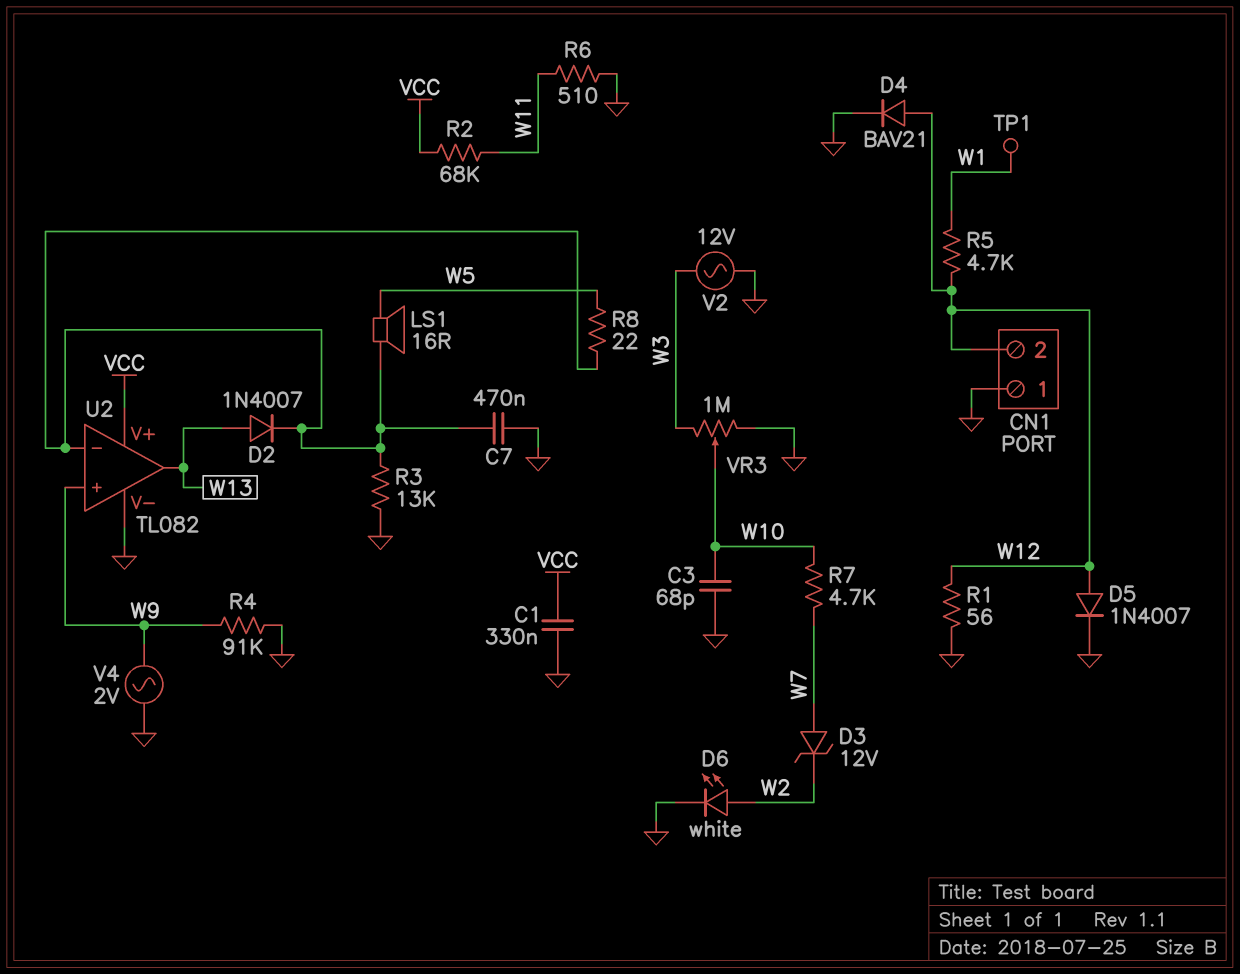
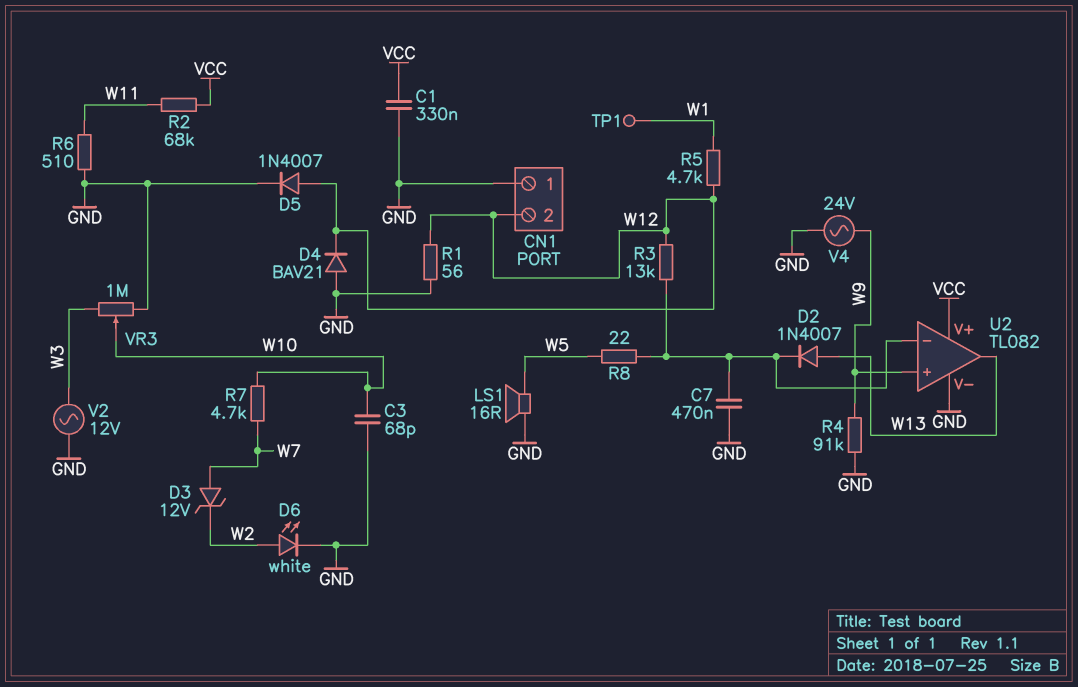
D4: diode BAV21 (A W12, K GND) -> diode BAV21 (A GND, K W12)
LS1: speaker 16R (U2/in-, W5) -> speaker 16R (GND, W5)
R3: 13k (GND, U2/in-) -> 13k (U2/in-, W12)
V4: AC 2V (GND, W9) -> AC 24V (GND, W9)

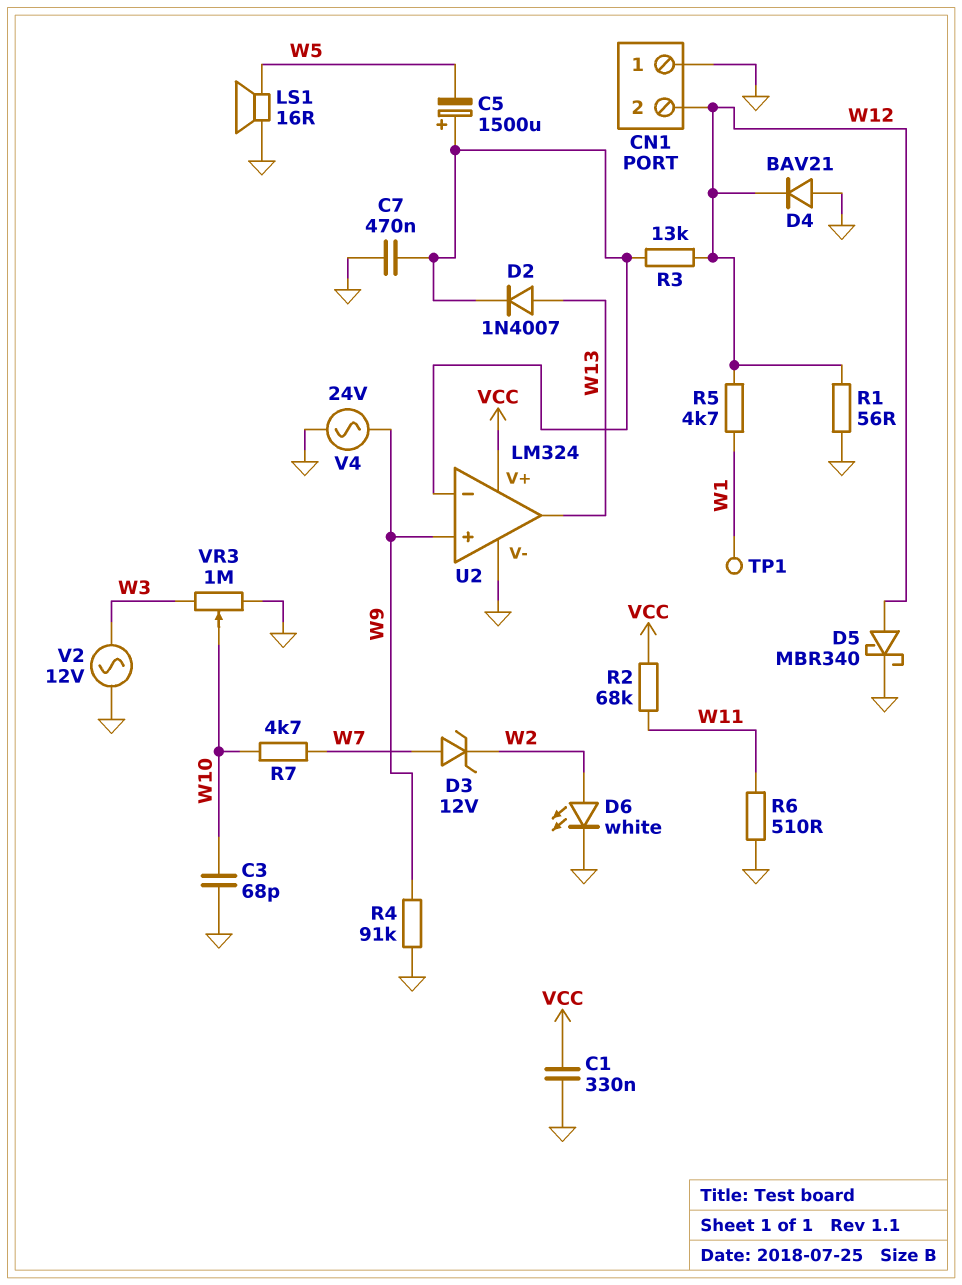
C5: none -> 1500uF (plus U2/in-, minus W5)
D5: diode 1N4007 (A W12, K GND) -> schottky MBR340 (A W12, K GND)
R8: 22 (U2/in-, W5) -> none
U2: TL082 -> LM324

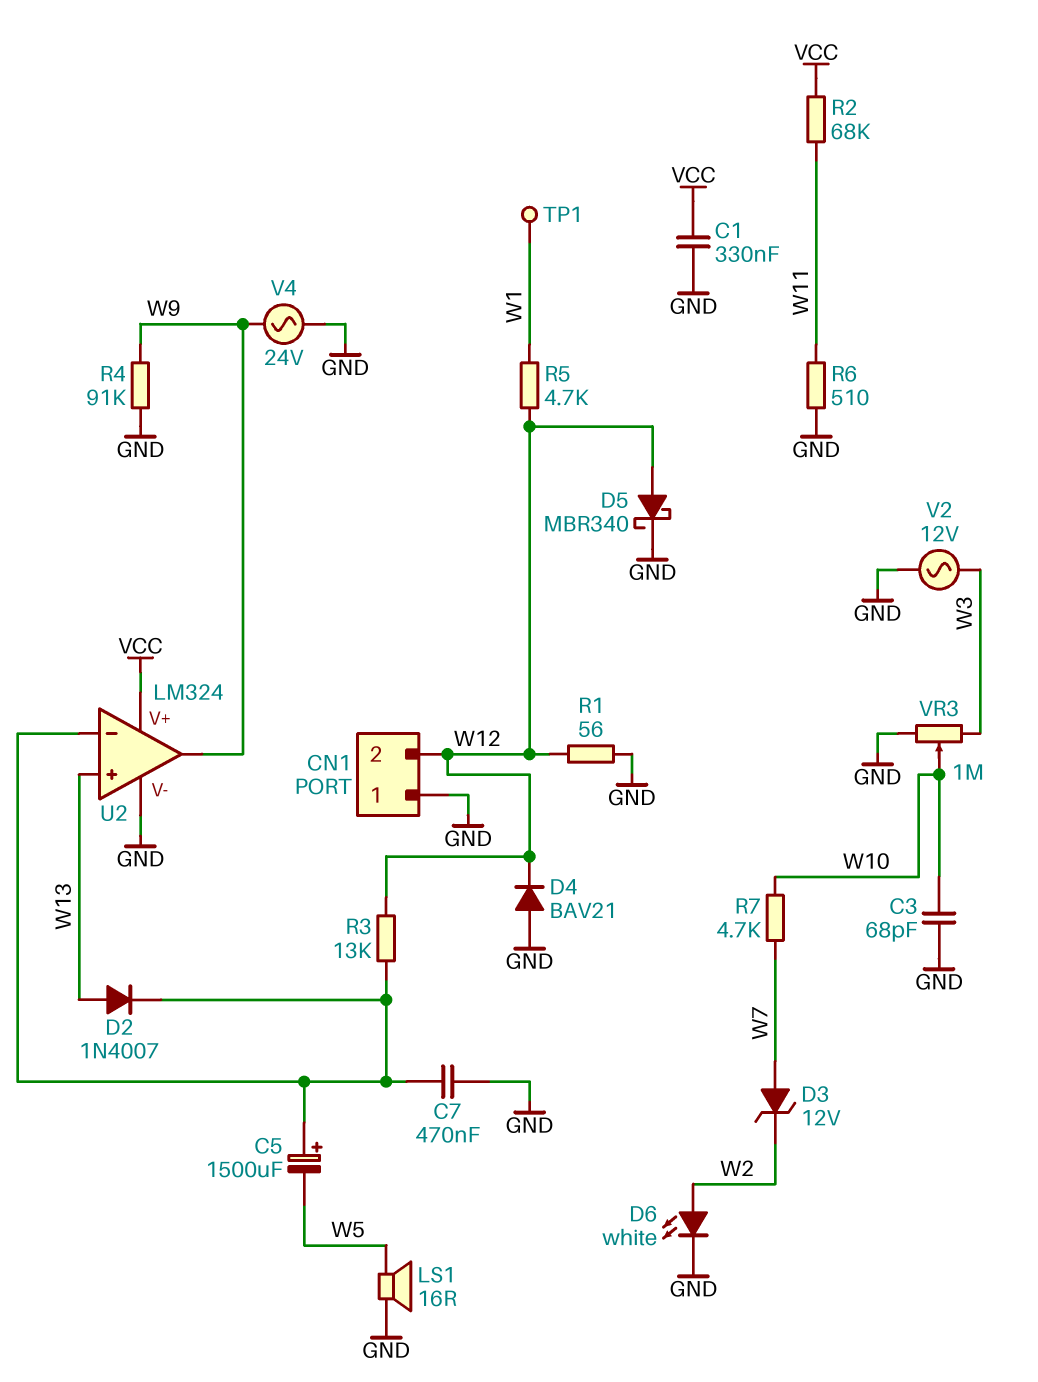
U2 pin in+: W9 -> W13
U2 pin out: W13 -> W9

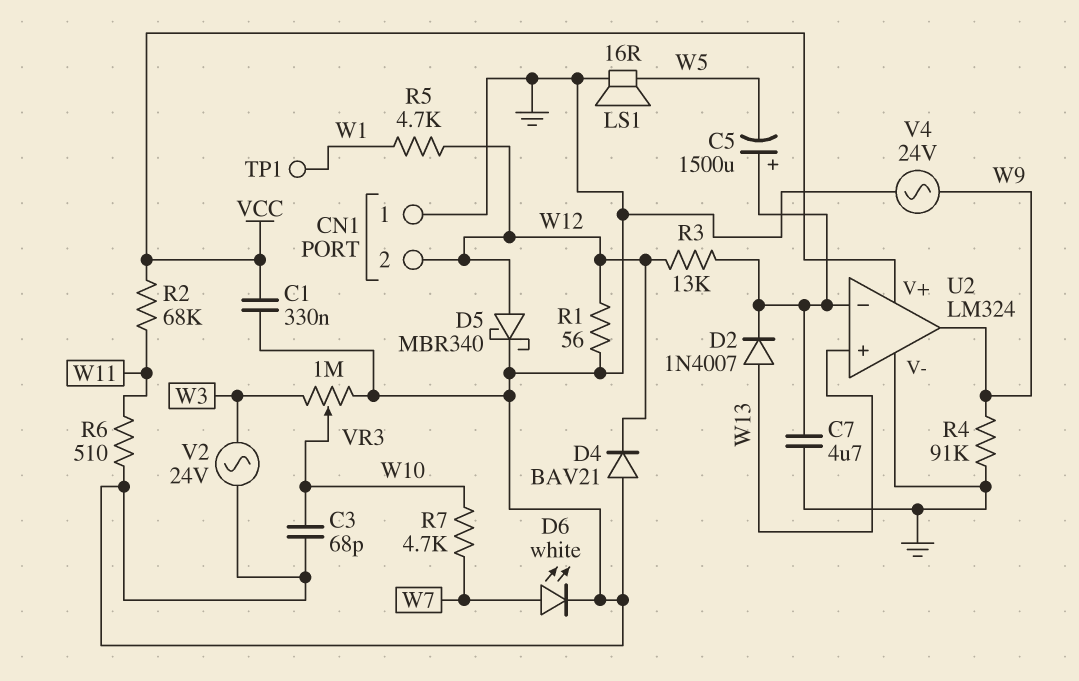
C7: 470nF (GND, U2/in-) -> 4.7uF (GND, U2/in-)
D3: zener 12V (A W7, K W2) -> none
D6: LED white (A W2, K GND) -> LED white (A W7, K GND)
V2: AC 12V (GND, W3) -> AC 24V (GND, W3)

